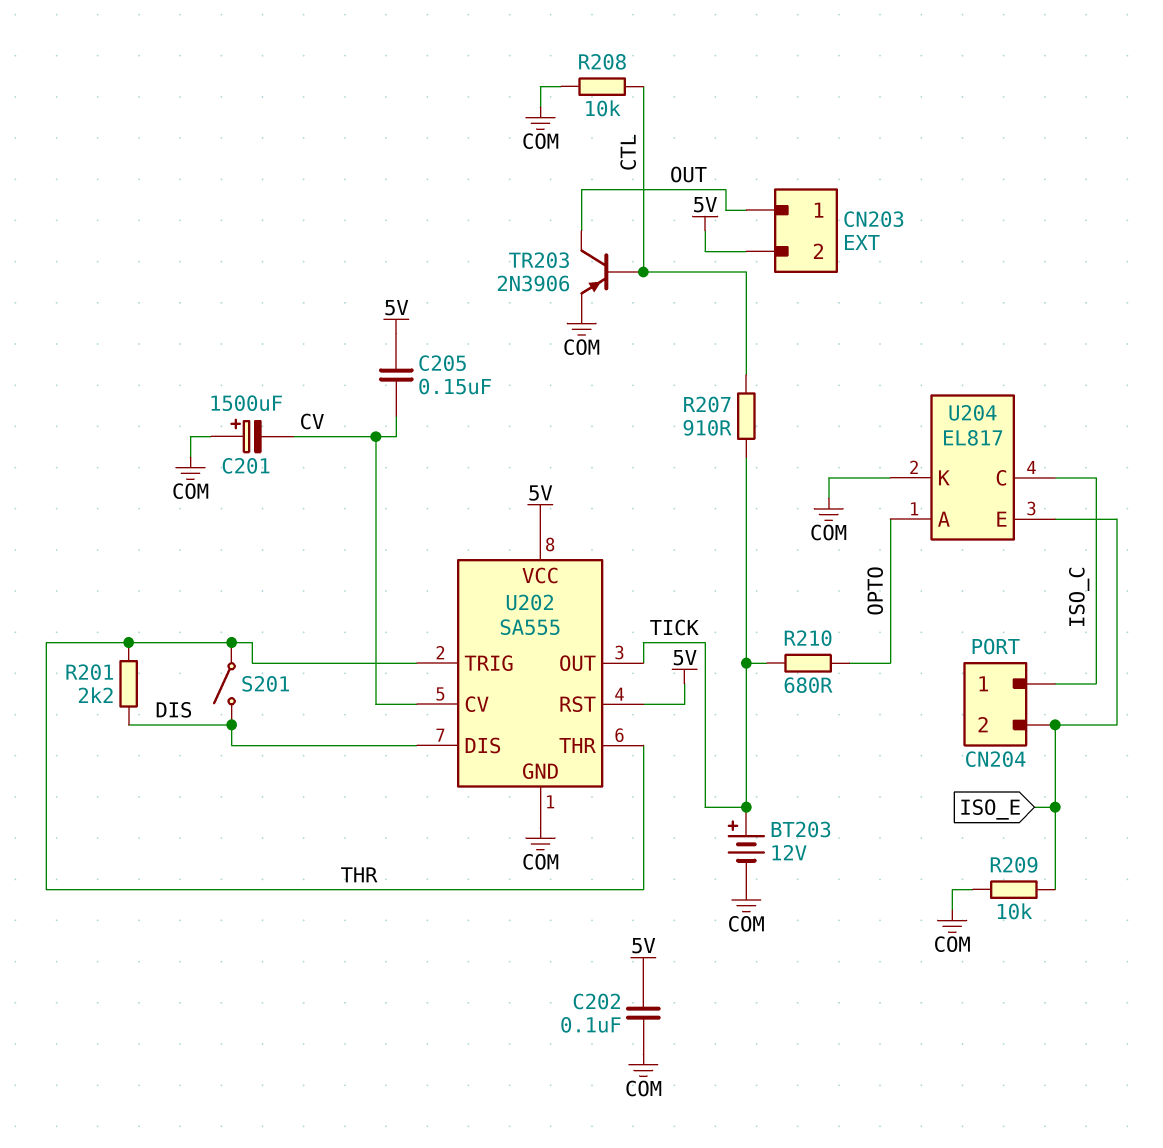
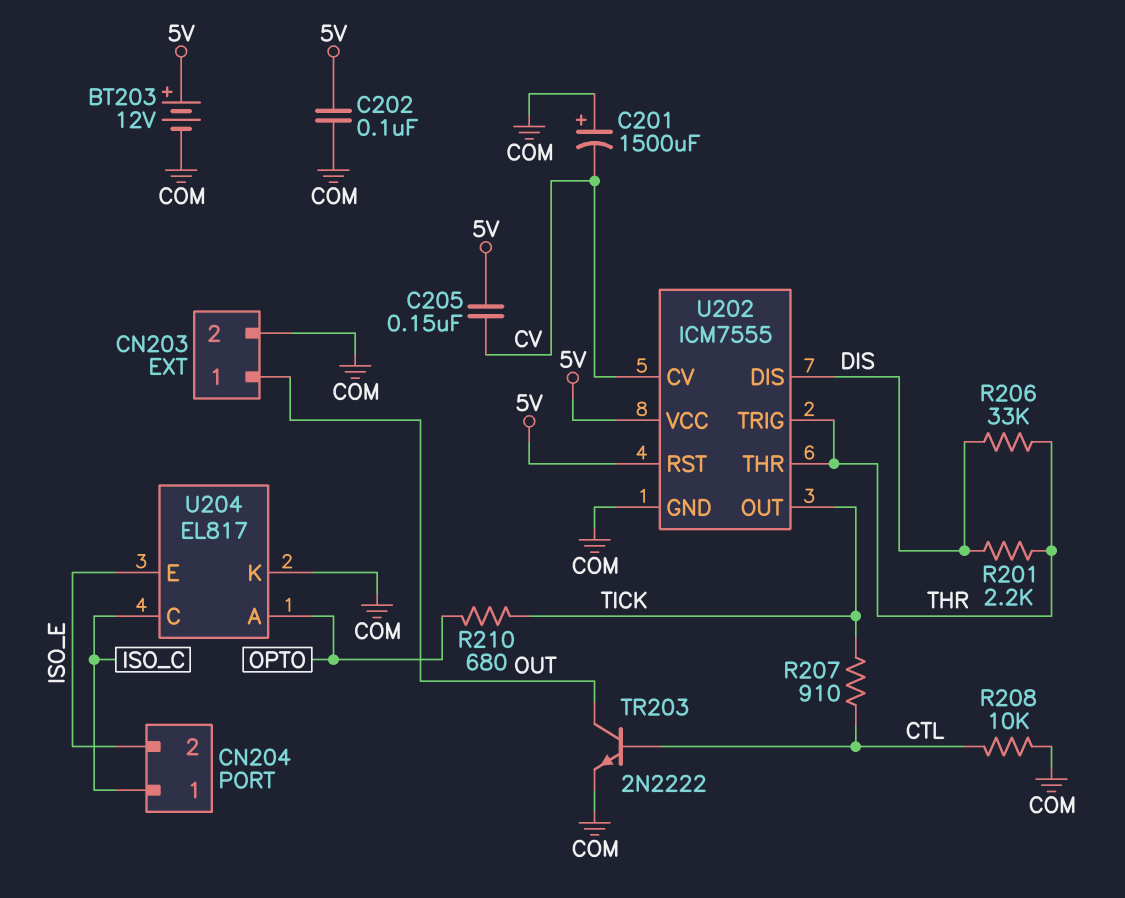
BT203: 12V (plus TICK, minus COM) -> 12V (plus 5V, minus COM)
CN203 pin 2: 5V -> COM
R206: none -> 33k (DIS, THR)
R209: 10k (COM, ISO_E) -> none
S201: switch (DIS, THR) -> none
TR203: PNP 2N3906 (B CTL, C OUT, E COM) -> NPN 2N2222 (B CTL, C OUT, E COM)
U202: SA555 -> ICM7555

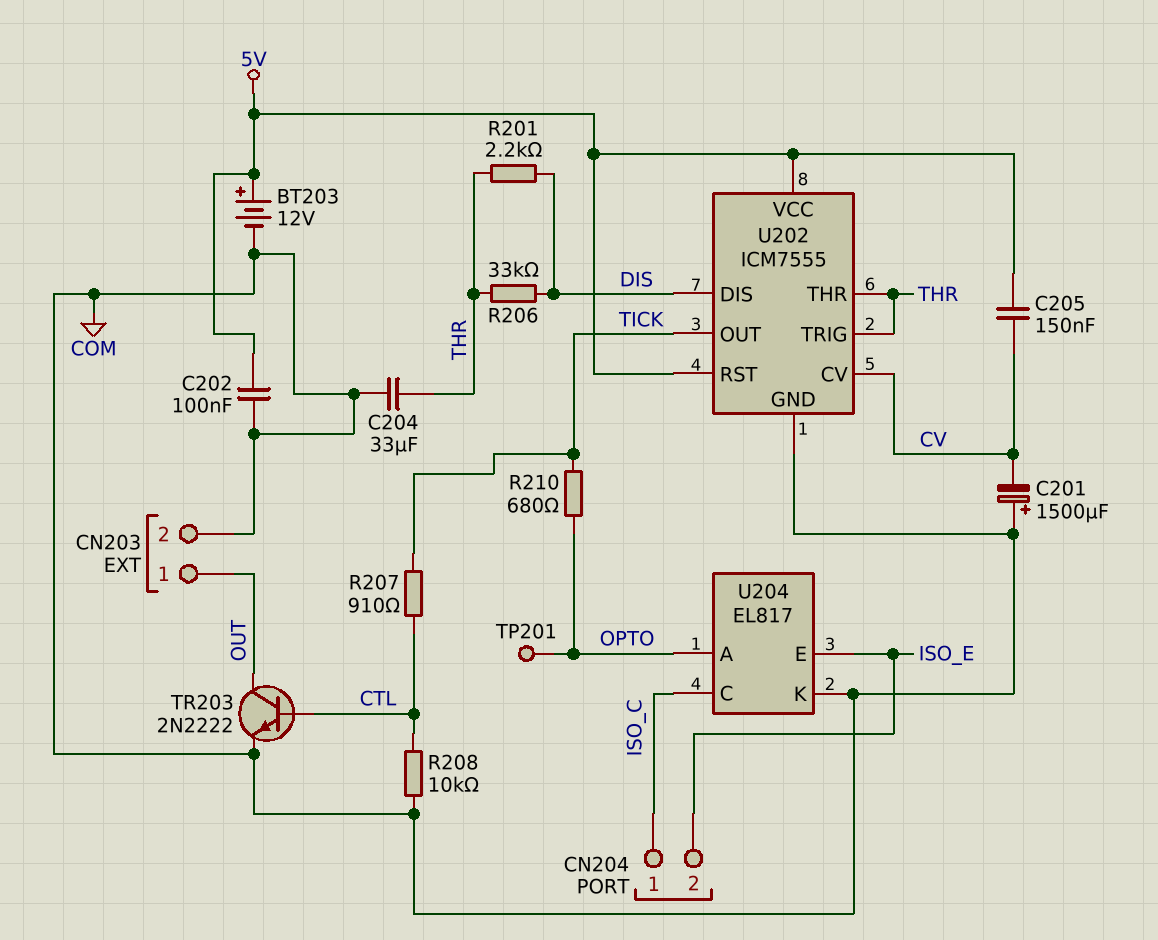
C204: none -> 33uF (COM, THR)
TP201: none -> test point (OPTO)

